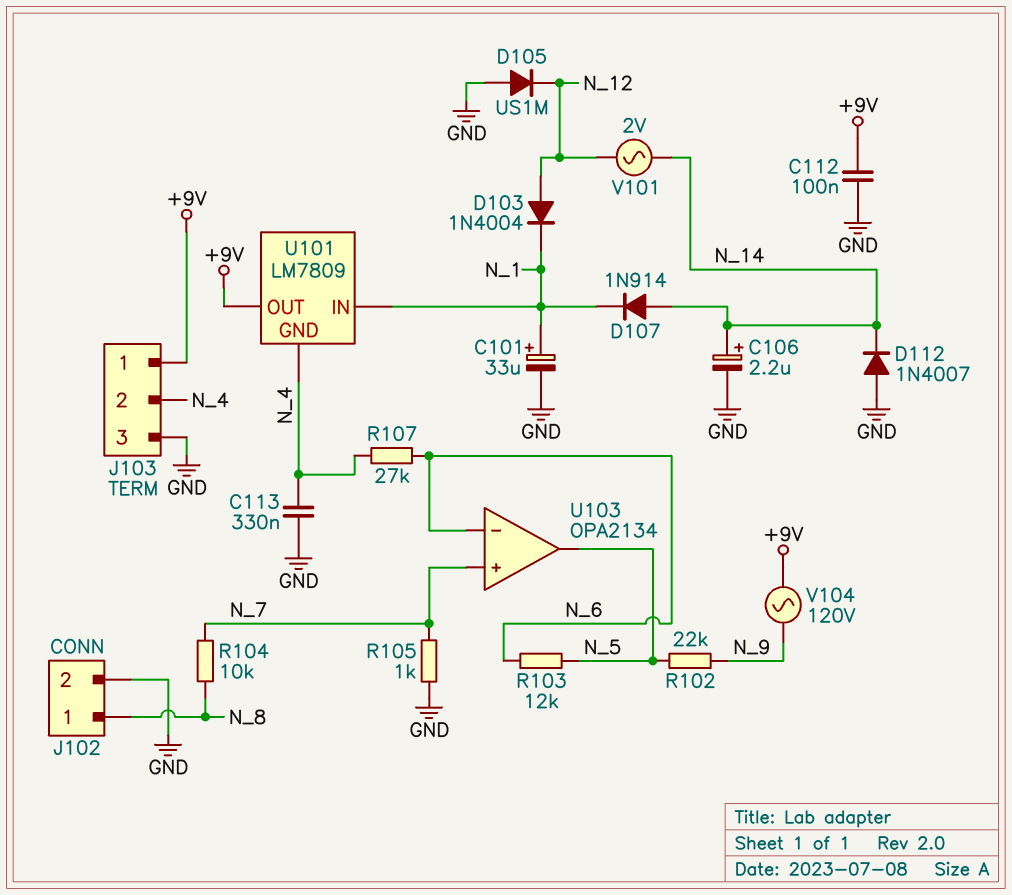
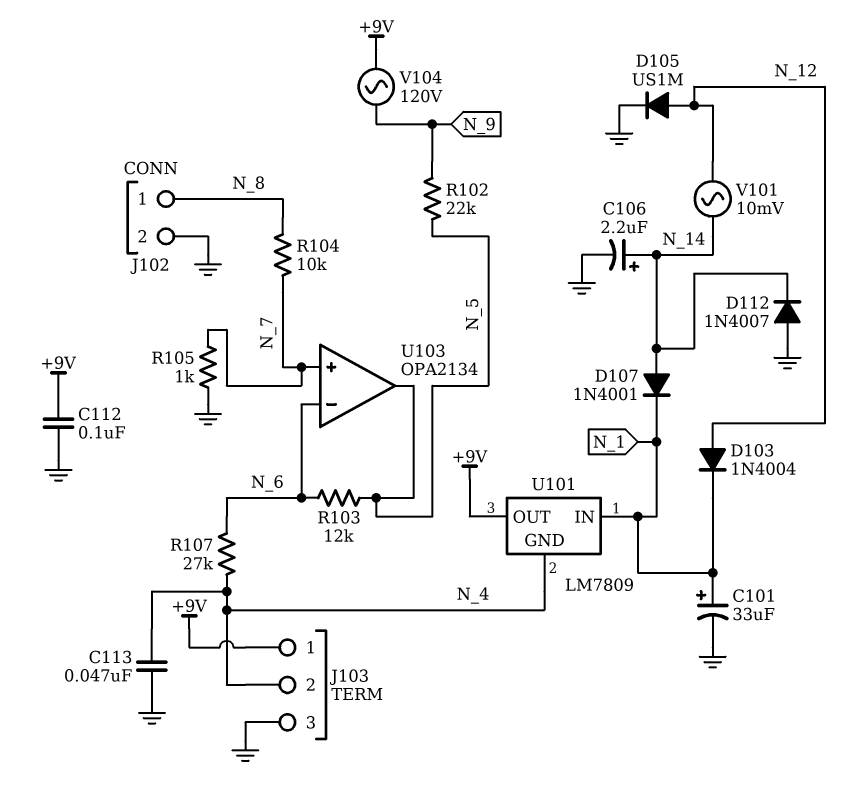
C113: 330nF (GND, N_4) -> 47nF (GND, N_4)
D105: diode US1M (A GND, K N_12) -> diode US1M (A N_12, K GND)
D107: diode 1N914 (A N_14, K N_1) -> diode 1N4001 (A N_14, K N_1)
V101: AC 2V (N_12, N_14) -> AC 10mV (N_12, N_14)

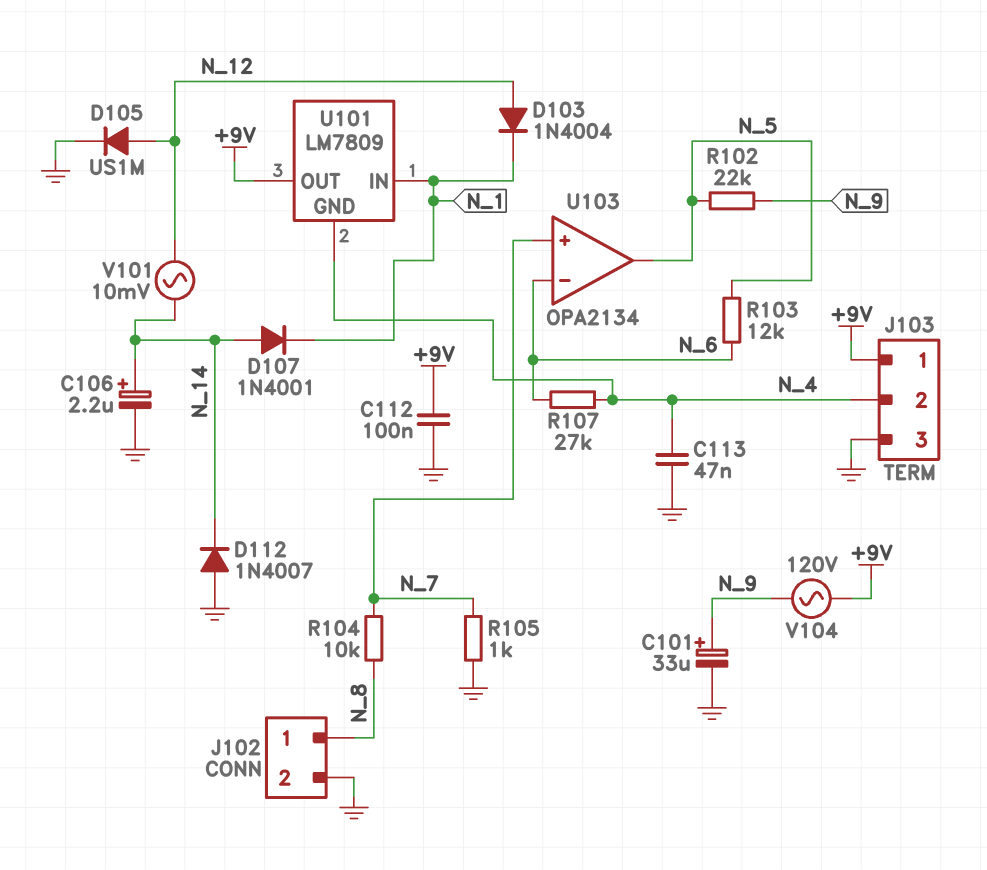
C101: 33uF (plus N_1, minus GND) -> 33uF (plus N_9, minus GND)

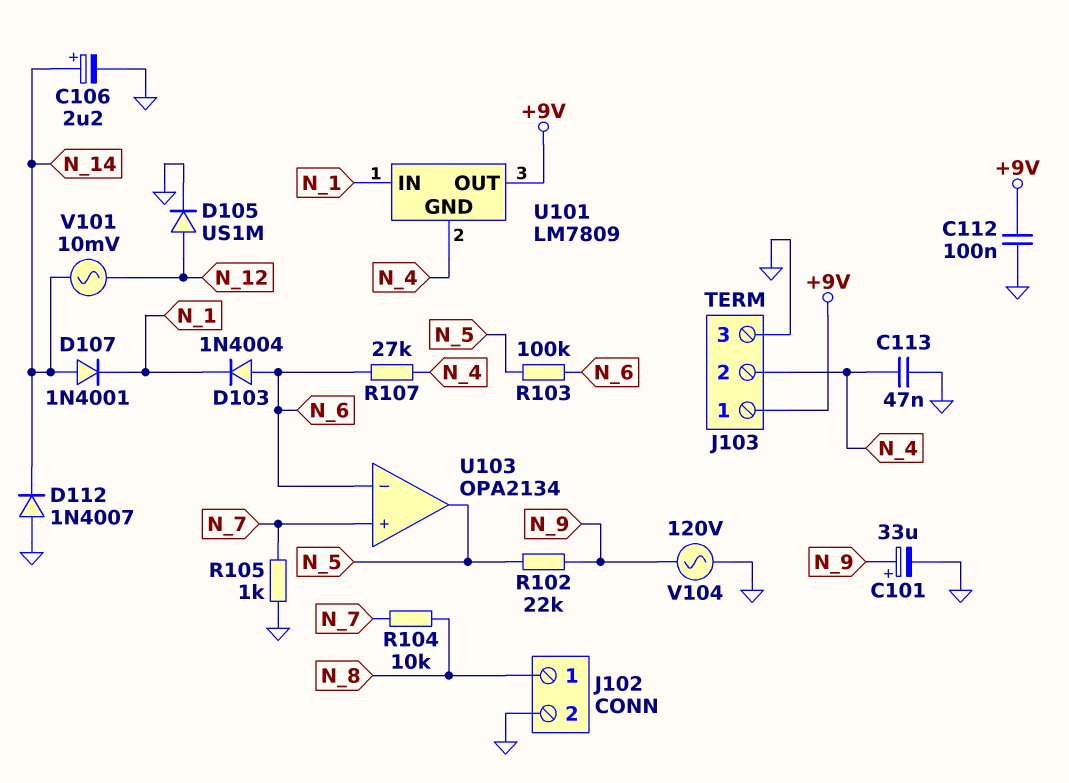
D103: diode 1N4004 (A N_12, K N_1) -> diode 1N4004 (A N_6, K N_1)
R103: 12k (N_5, N_6) -> 100k (N_5, N_6)
V104: AC 120V (+9V, N_9) -> AC 120V (GND, N_9)

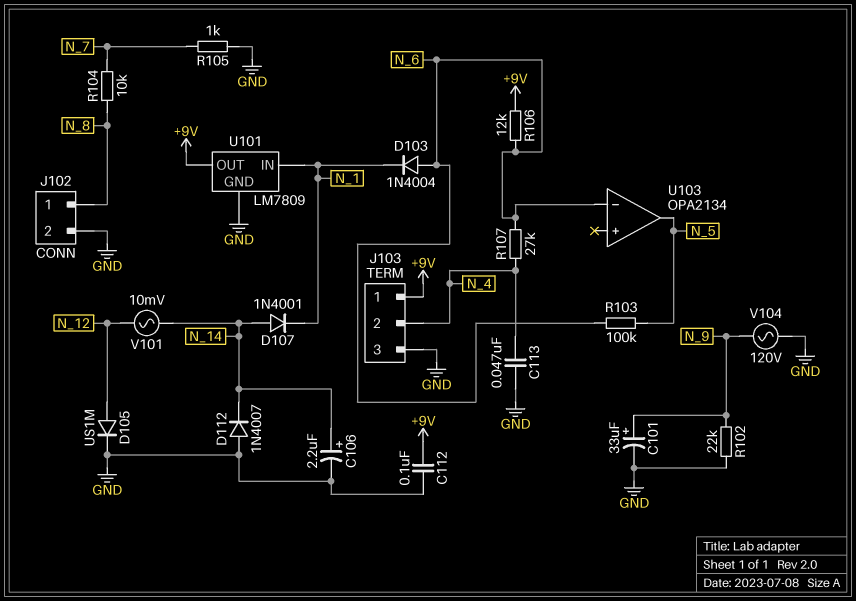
R102: 22k (N_5, N_9) -> 22k (GND, N_9)
R106: none -> 12k (+9V, N_6)
U101 pin GND: N_4 -> GND
U103 pin in+: N_7 -> none

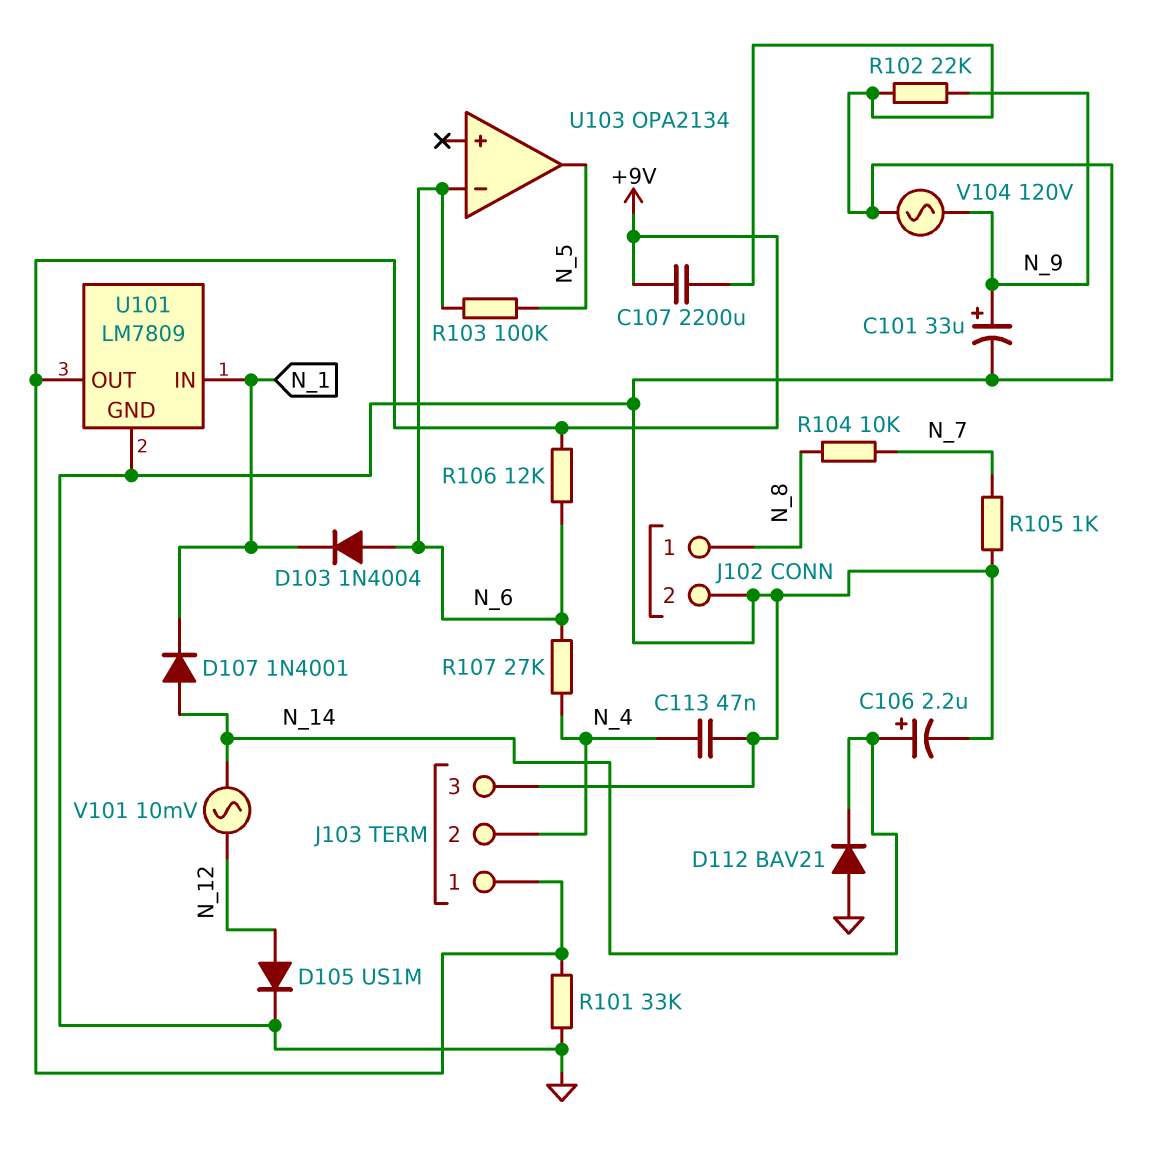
C107: none -> 2200uF (+9V, GND)
C112: 100nF (+9V, GND) -> none
D112: diode 1N4007 (A GND, K N_14) -> diode BAV21 (A GND, K N_14)
R101: none -> 33k (+9V, GND)

